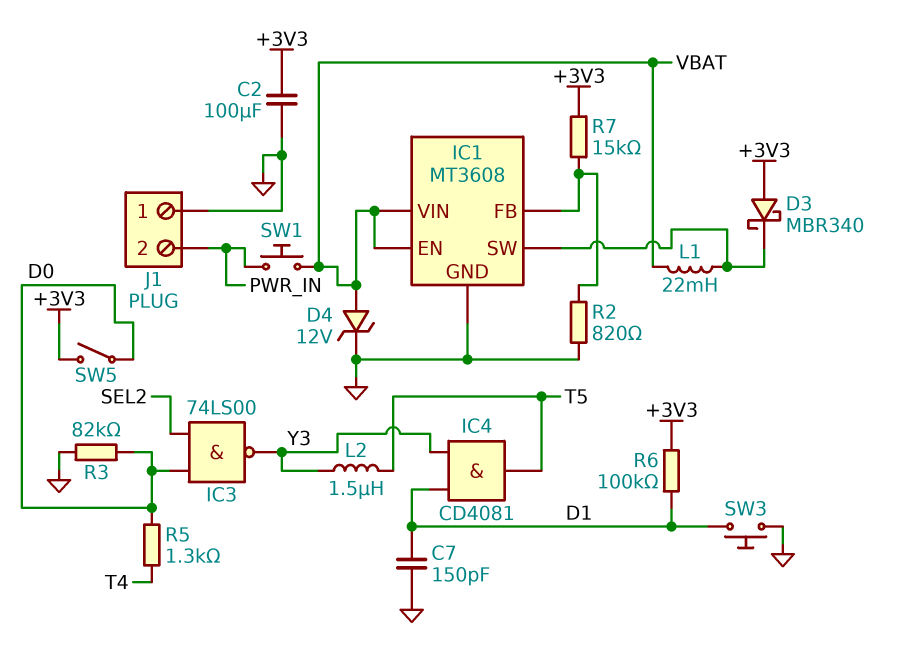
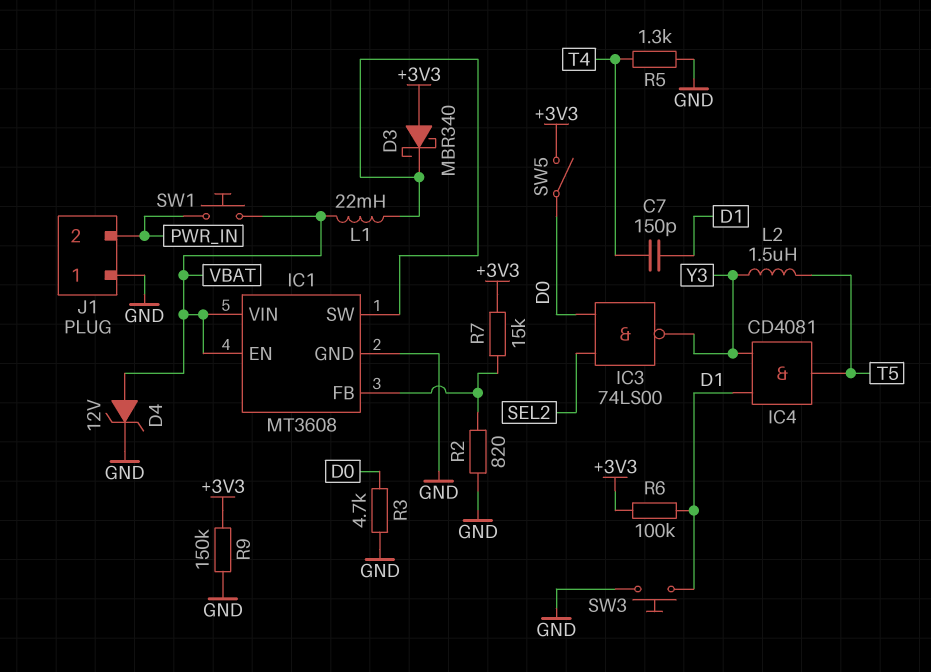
C2: 100uF (+3V3, GND) -> none
C7: 150pF (D1, GND) -> 150pF (D1, T4)
R3: 82k (D0, GND) -> 4.7k (D0, GND)
R5: 1.3k (D0, T4) -> 1.3k (GND, T4)
R9: none -> 150k (+3V3, GND)

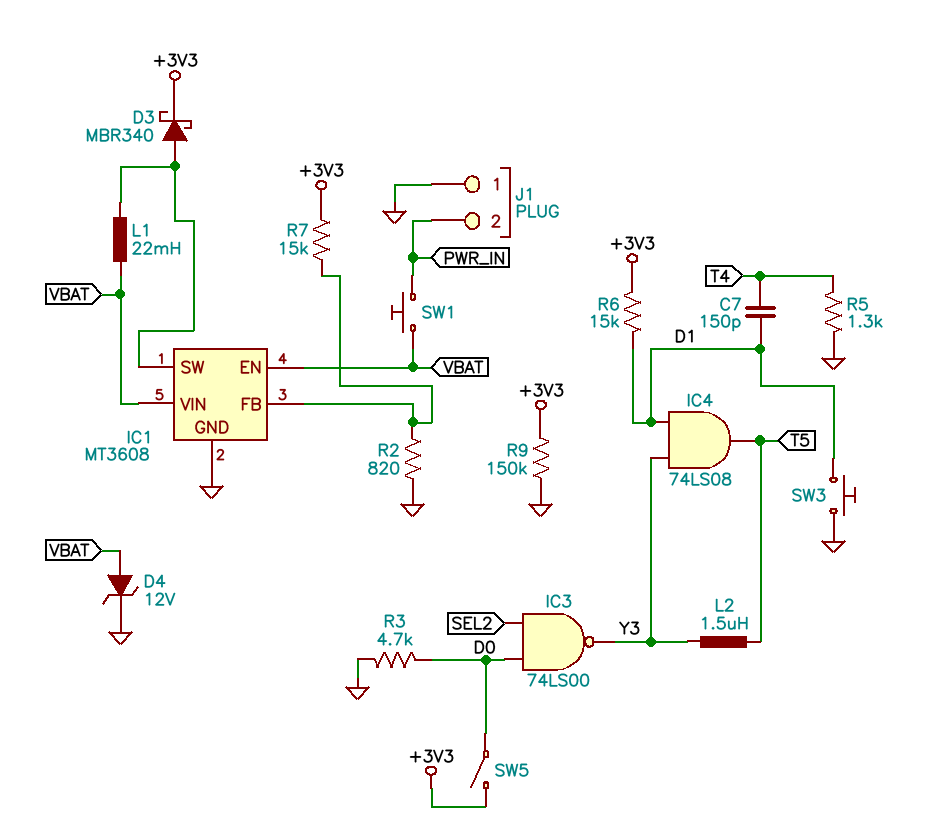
D3: schottky MBR340 (A +3V3, K IC1/SW) -> schottky MBR340 (A IC1/SW, K +3V3)
IC4: AND CD4081 (in D1, in Y3, out T5) -> AND 74LS08 (in D1, in Y3, out T5)
R6: 100k (+3V3, D1) -> 15k (+3V3, D1)

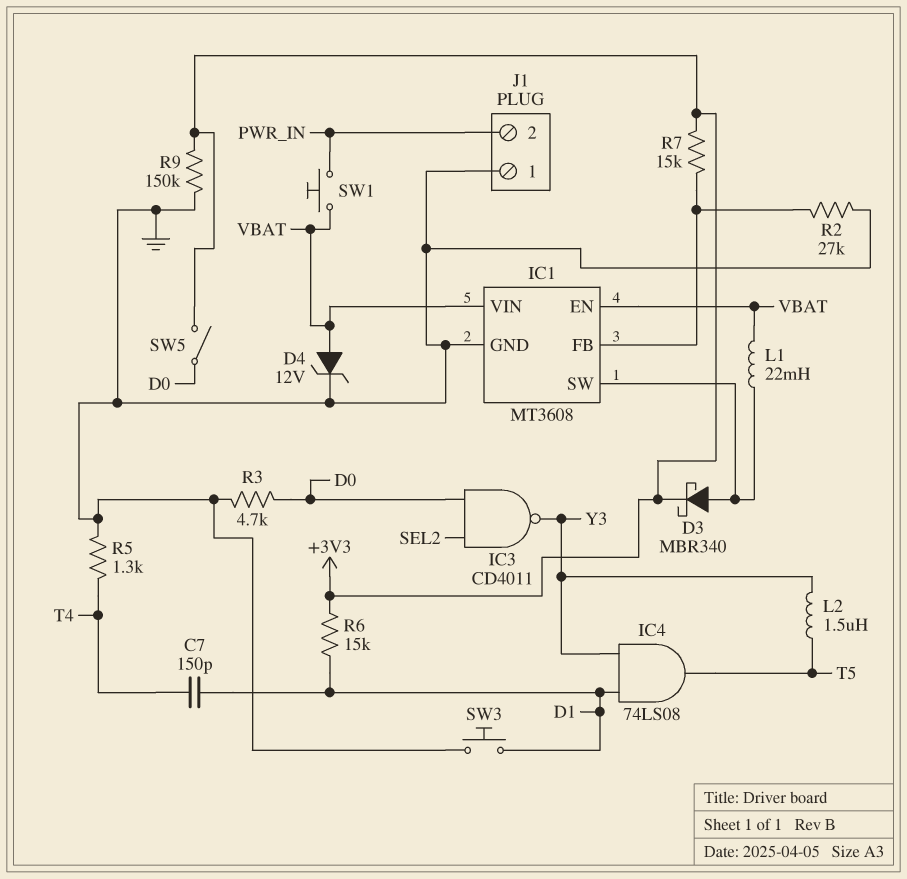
IC3: NAND 74LS00 (in D0, in SEL2, out Y3) -> NAND CD4011 (in D0, in SEL2, out Y3)
R2: 820 (GND, IC1/FB) -> 27k (GND, IC1/FB)

